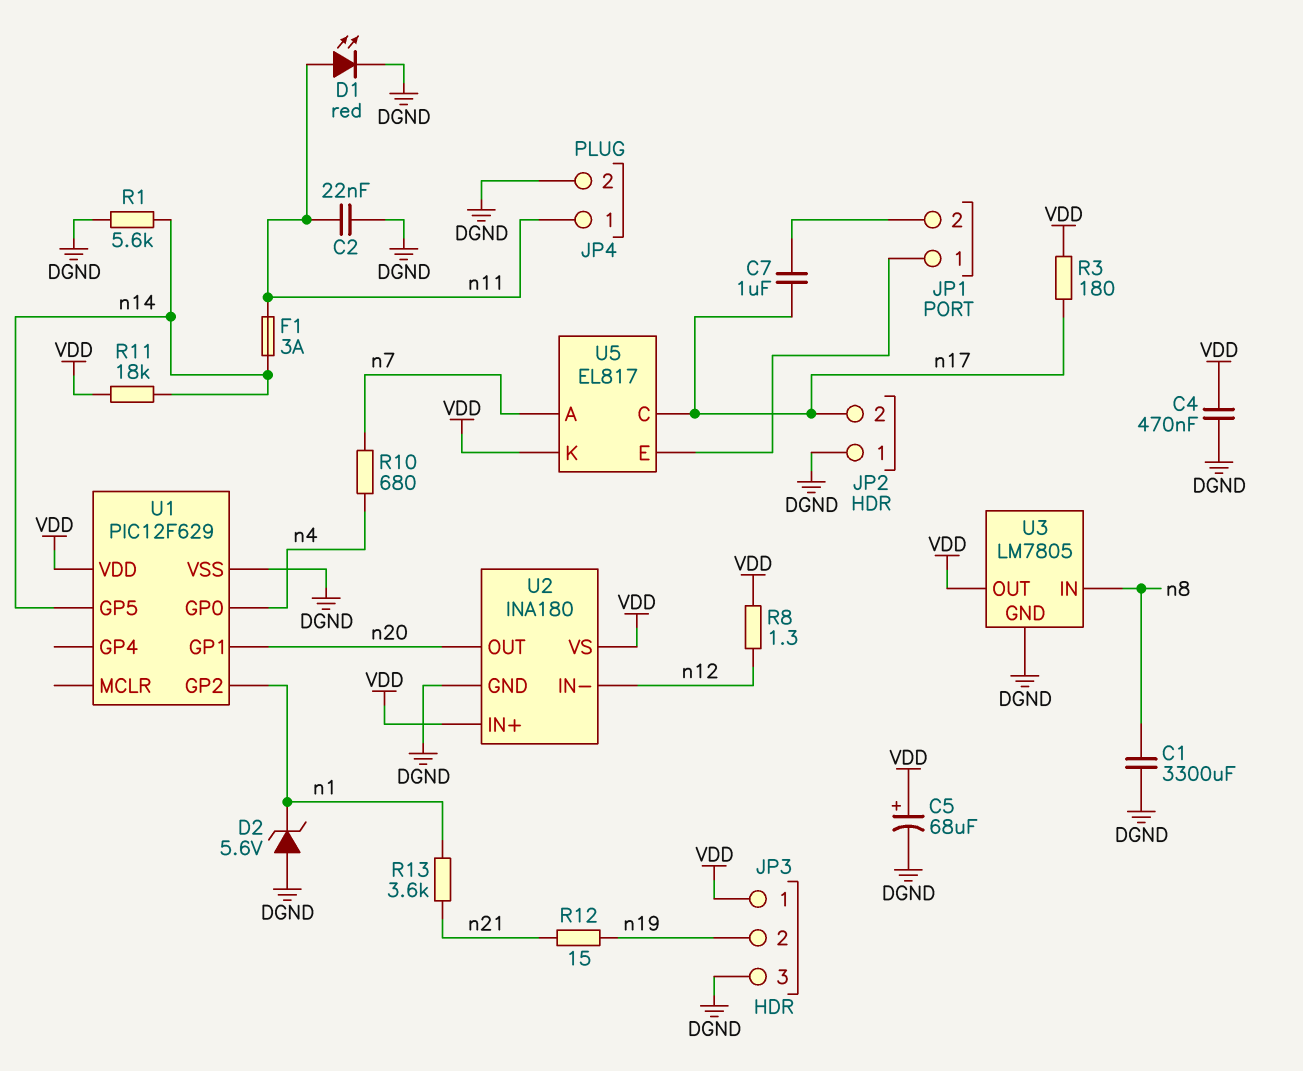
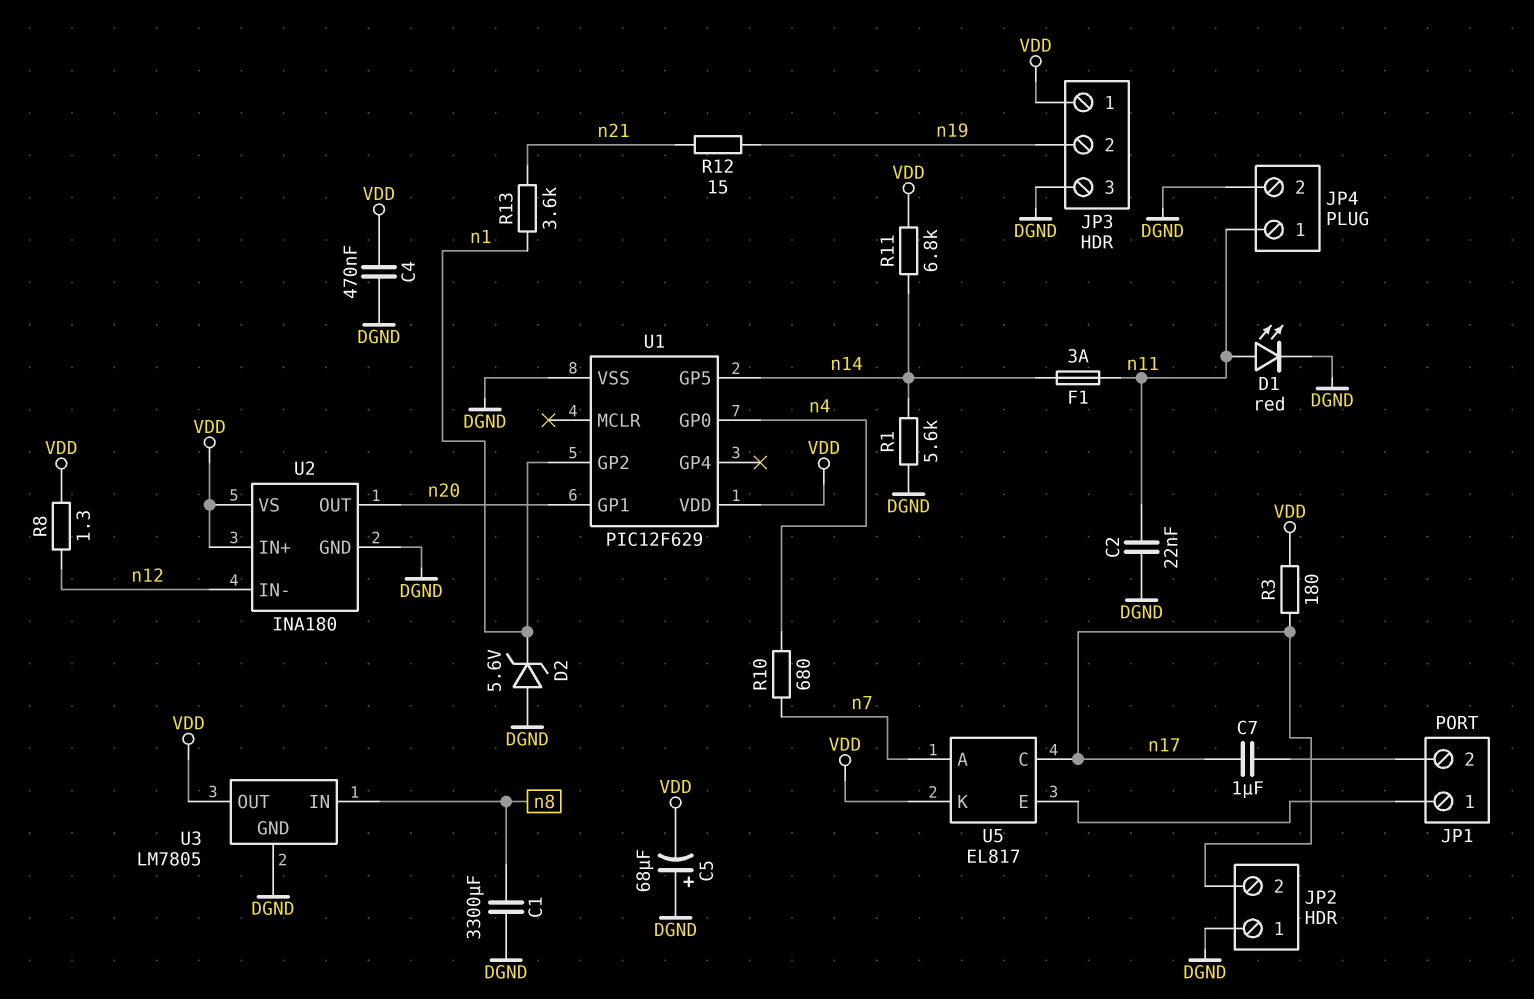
C5: 68uF (plus VDD, minus DGND) -> 68uF (plus DGND, minus VDD)
R11: 18k (VDD, n14) -> 6.8k (VDD, n14)

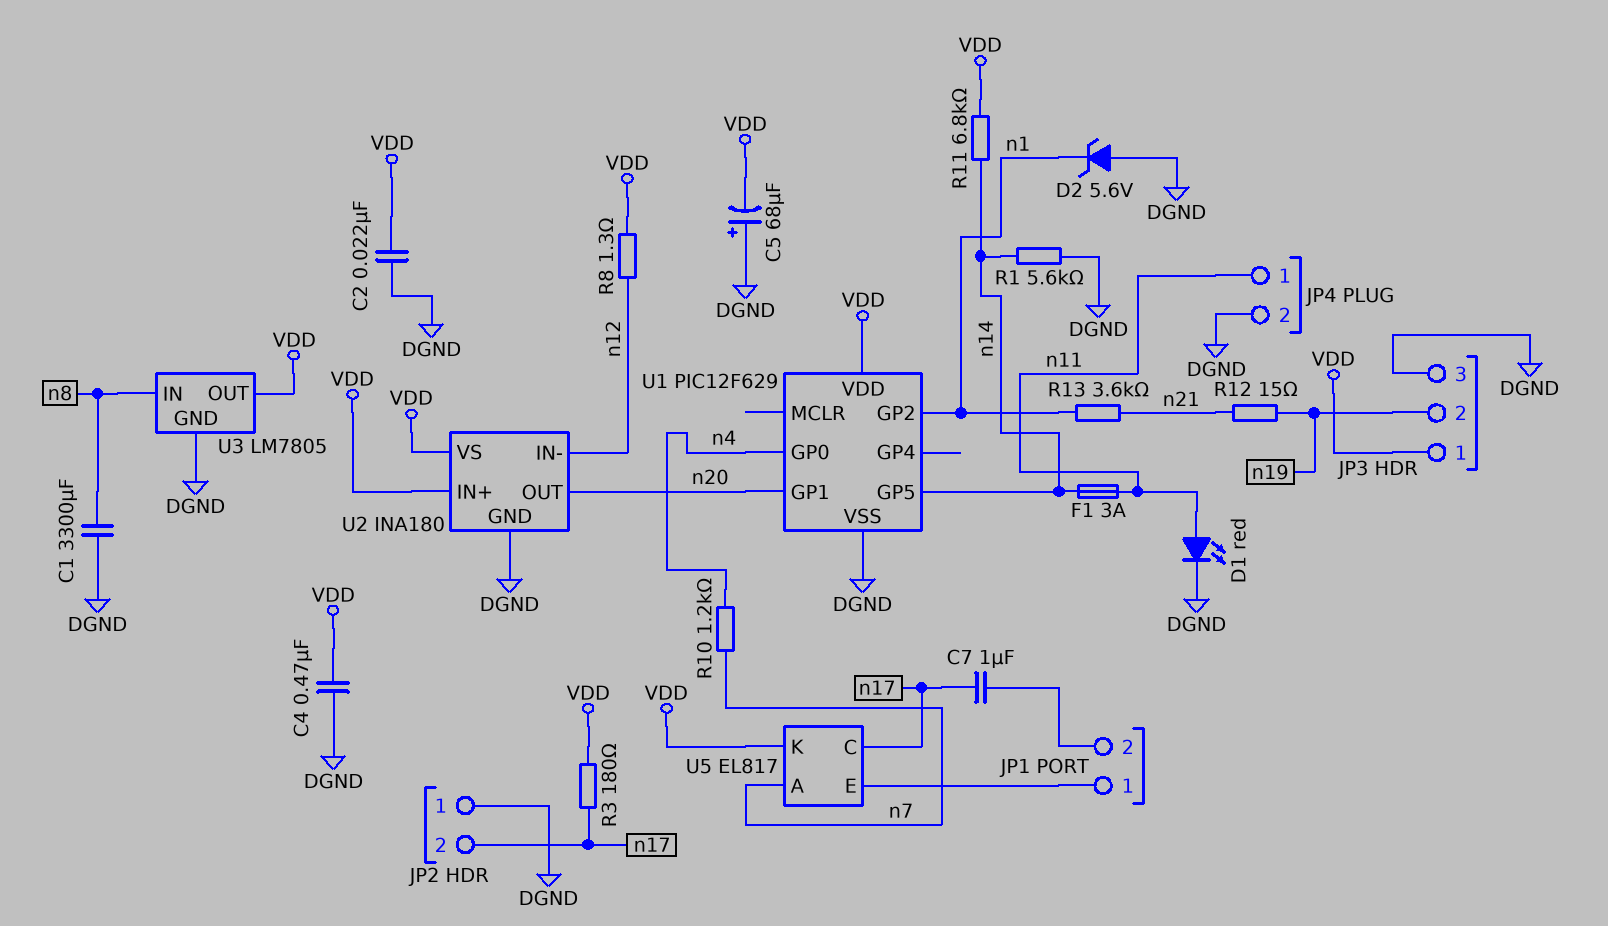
C2: 22nF (DGND, n11) -> 22nF (DGND, VDD)
R10: 680 (n4, n7) -> 1.2k (n4, n7)

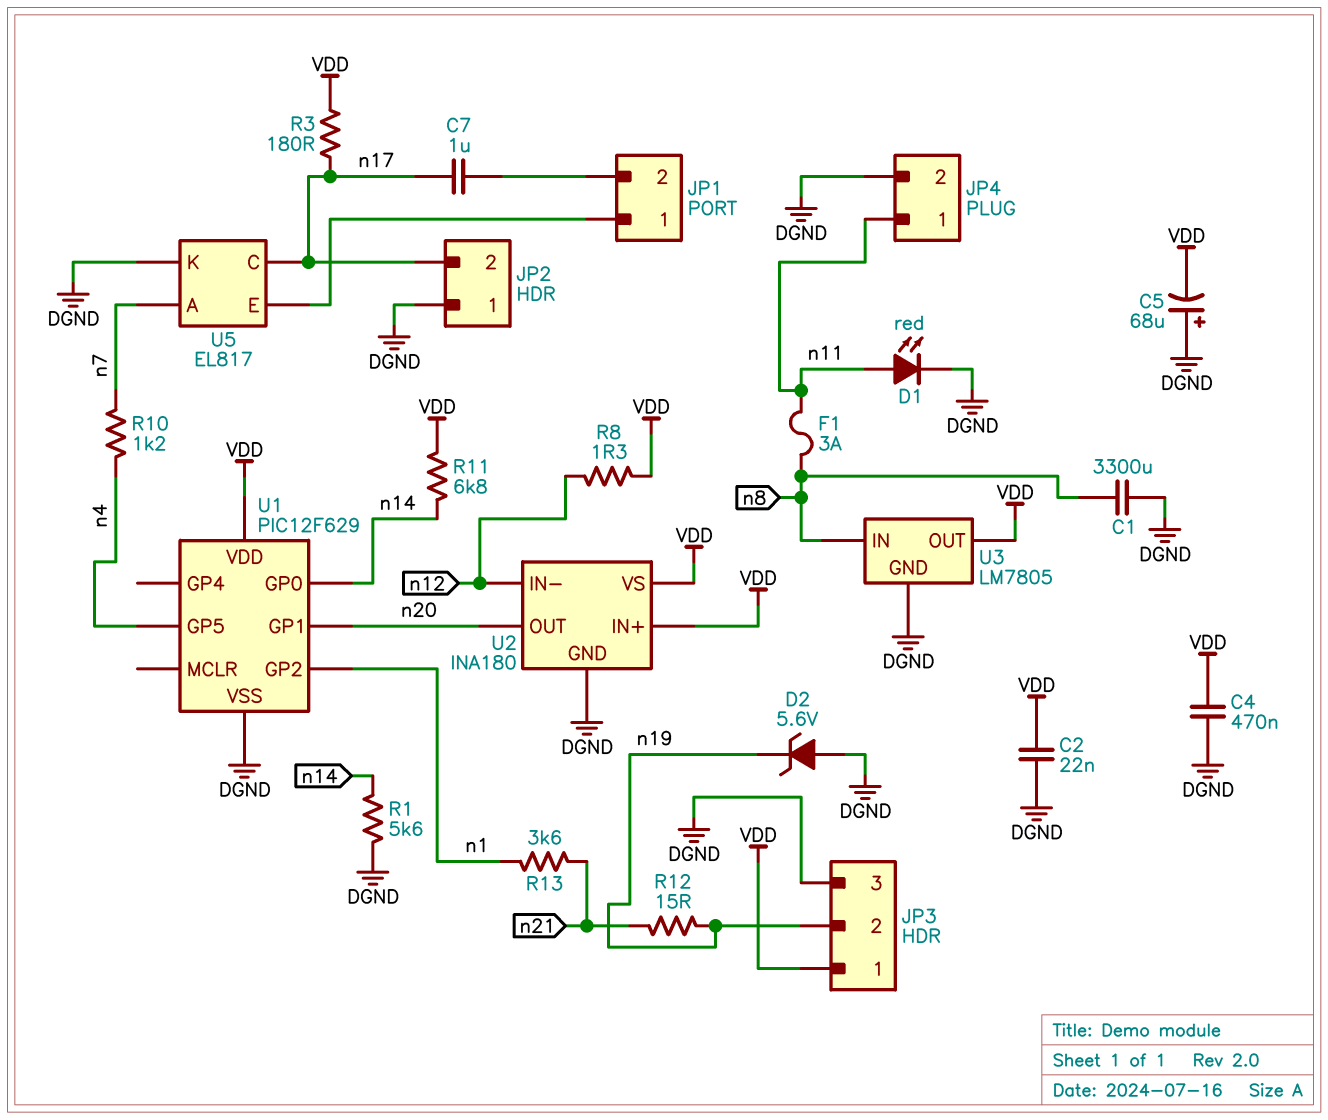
D2: zener 5.6V (A DGND, K n1) -> zener 5.6V (A DGND, K n19)
F1: 3A (n11, n14) -> 3A (n8, n11)
U1 pin GP0: n4 -> n14
U1 pin GP5: n14 -> n4
U5 pin K: VDD -> DGND

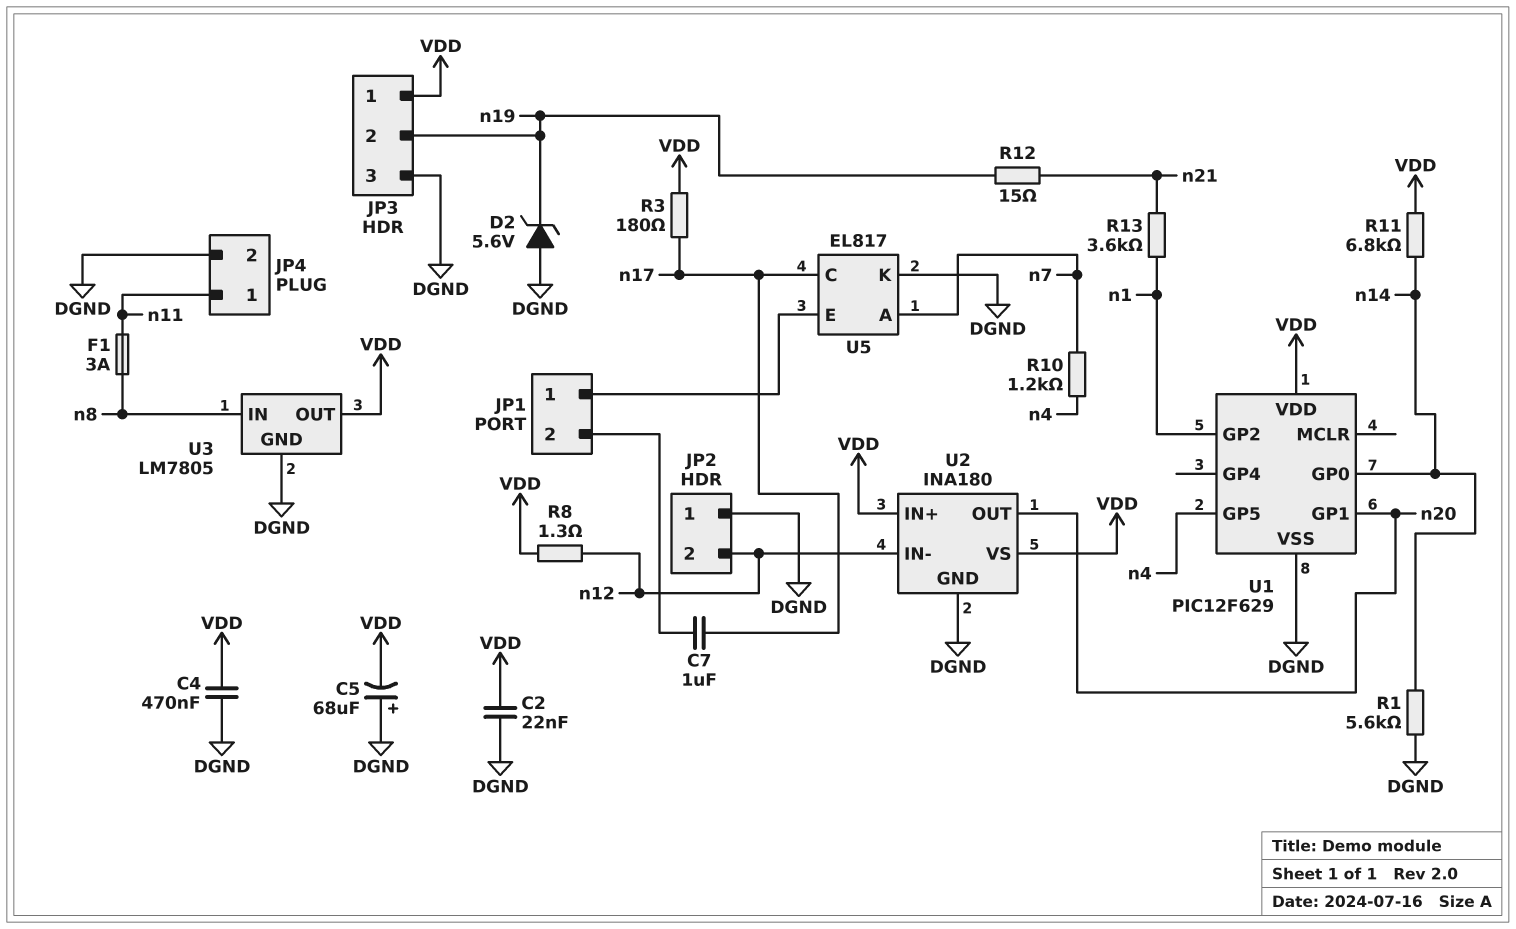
C1: 3300uF (DGND, n8) -> none
D1: LED red (A n11, K DGND) -> none
JP2 pin 2: n17 -> n12

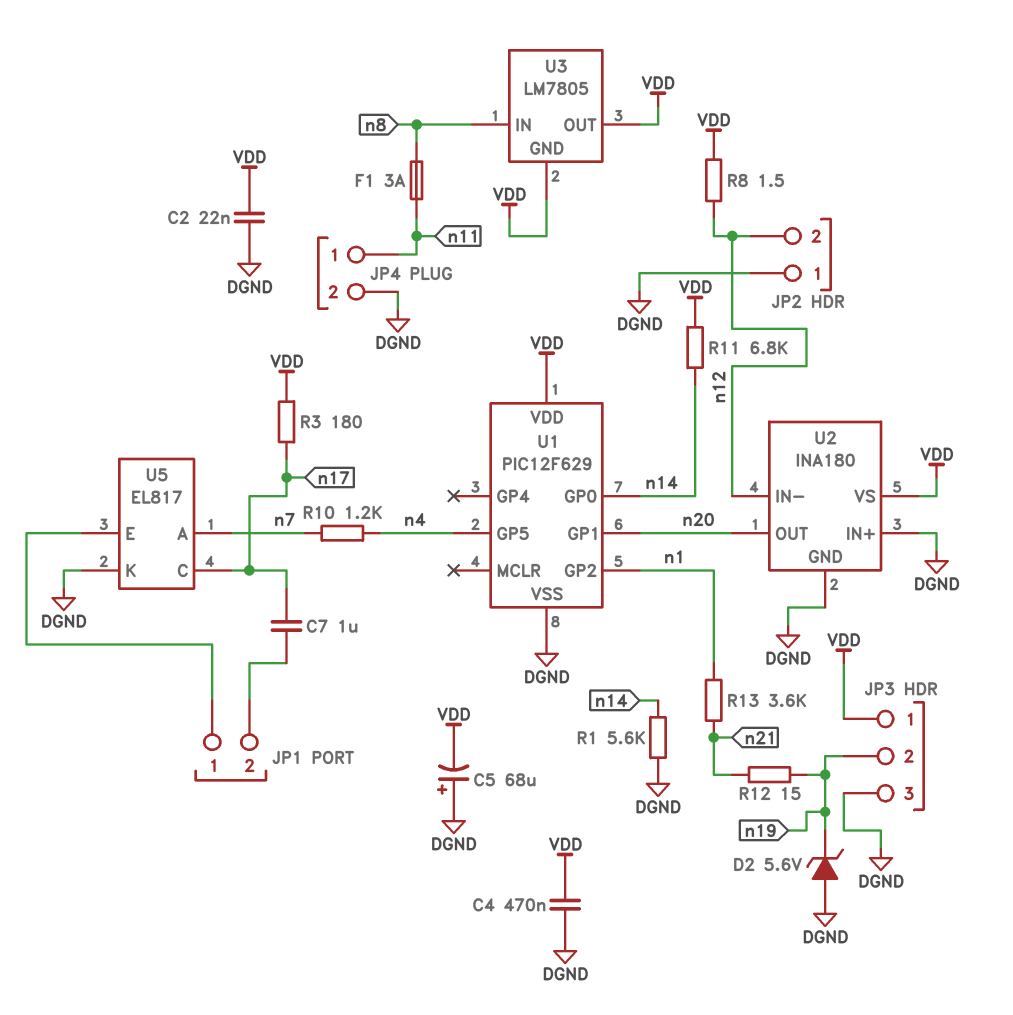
R8: 1.3 (VDD, n12) -> 1.5 (VDD, n12)
U2 pin IN+: VDD -> DGND
U3 pin GND: DGND -> VDD

